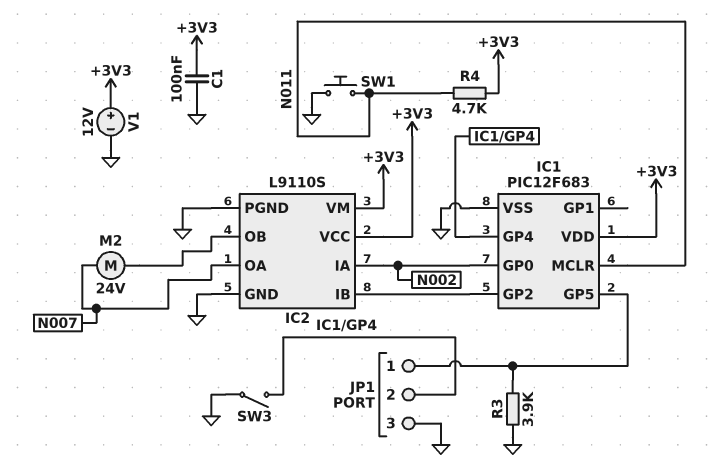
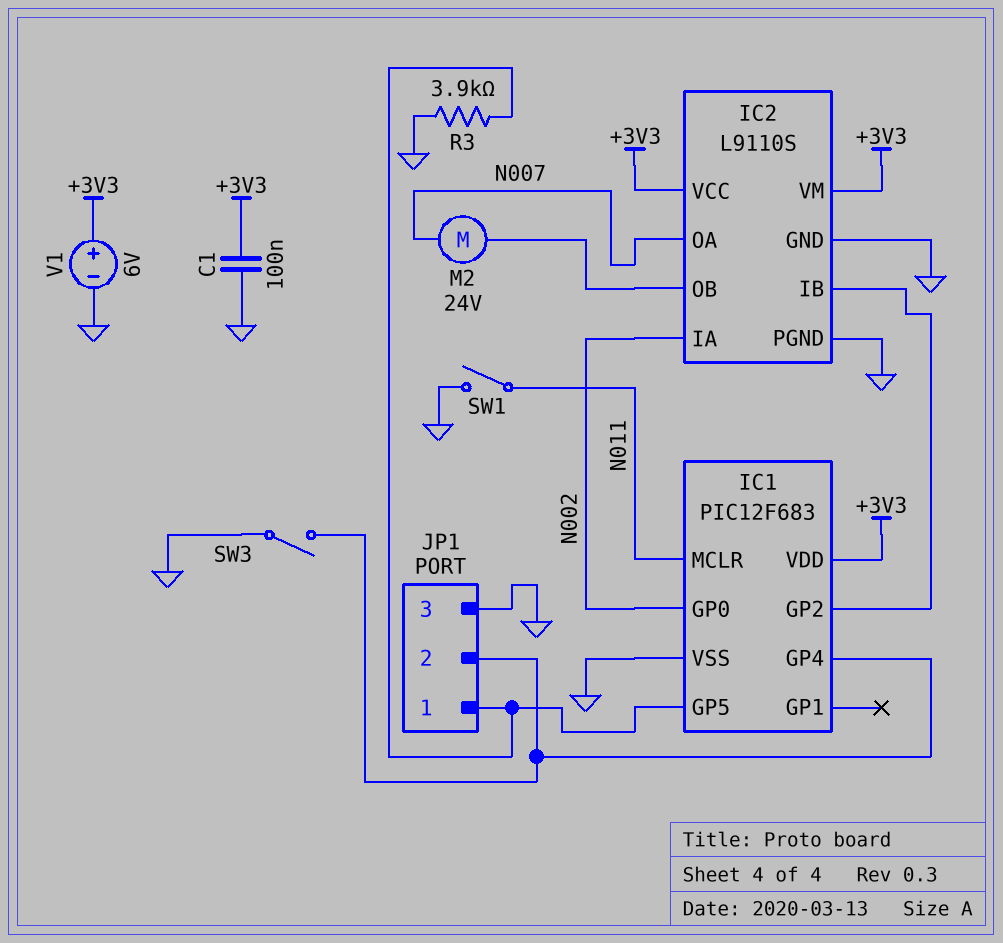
R4: 4.7k (+3V3, N011) -> none
SW1: button (GND, N011) -> switch (GND, N011)
V1: 12V (plus +3V3, minus GND) -> 6V (plus +3V3, minus GND)

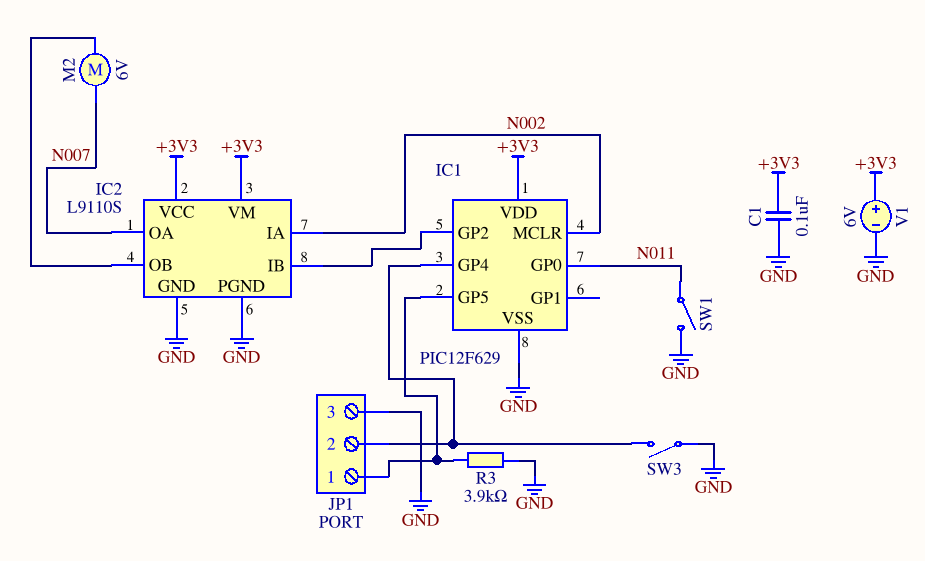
IC1: PIC12F683 -> PIC12F629
IC1 pin GP0: N002 -> N011
IC1 pin MCLR: N011 -> N002
M2: motor 24V (IC2/OB, N007) -> motor 6V (IC2/OB, N007)

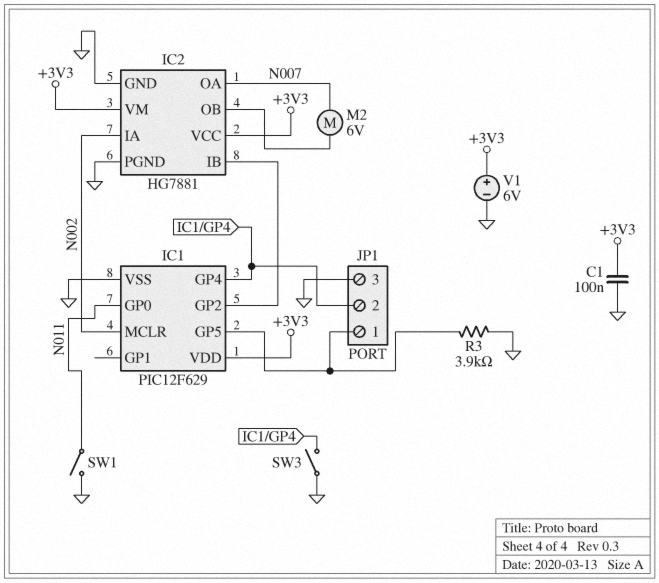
IC2: L9110S -> HG7881

